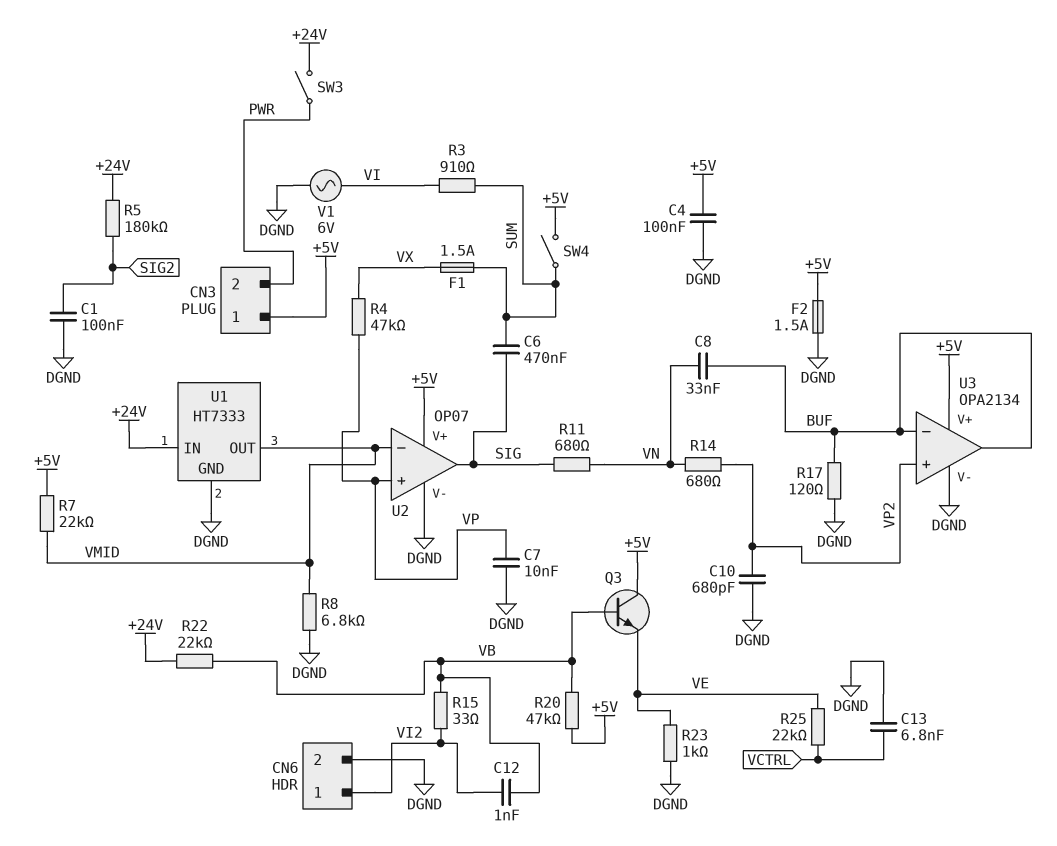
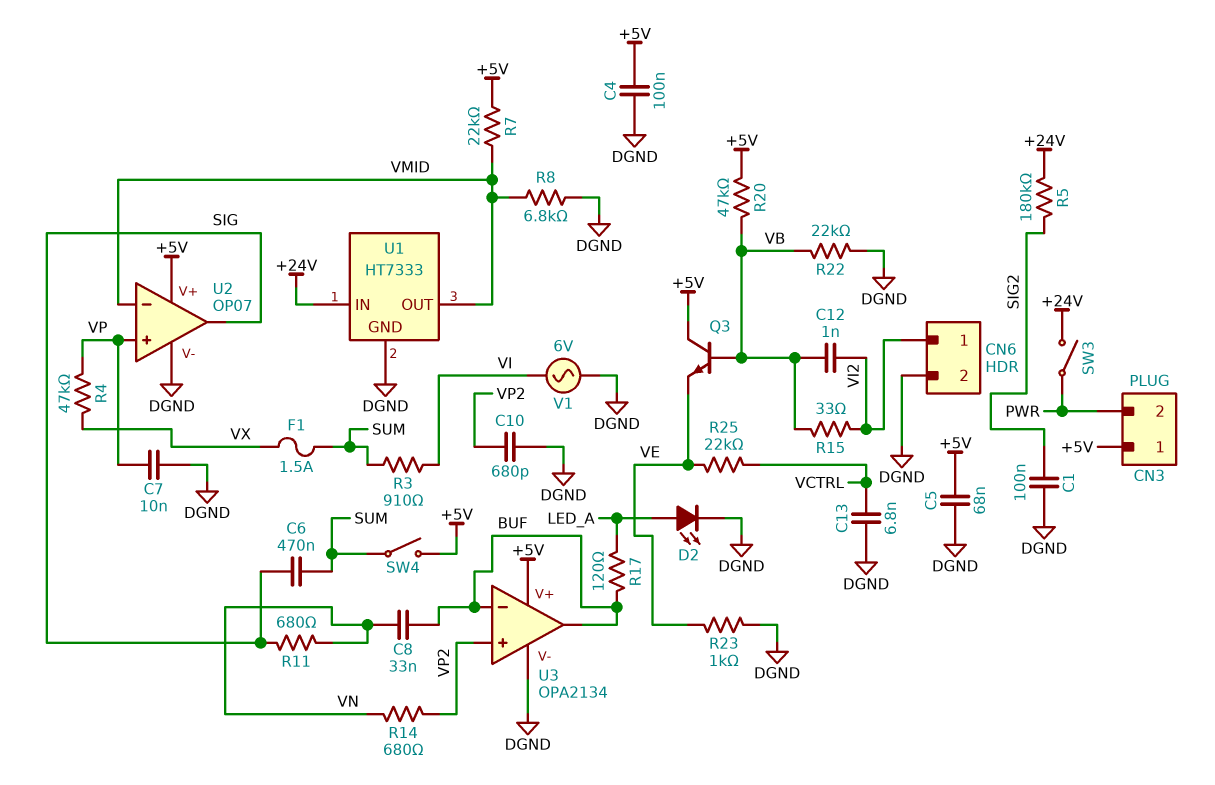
C5: none -> 68nF (+5V, DGND)
D2: none -> LED (A LED_A, K DGND)
F2: 1.5A (+5V, DGND) -> none
R17: 120 (BUF, DGND) -> 120 (BUF, LED_A)
R22: 22k (+24V, VB) -> 22k (DGND, VB)

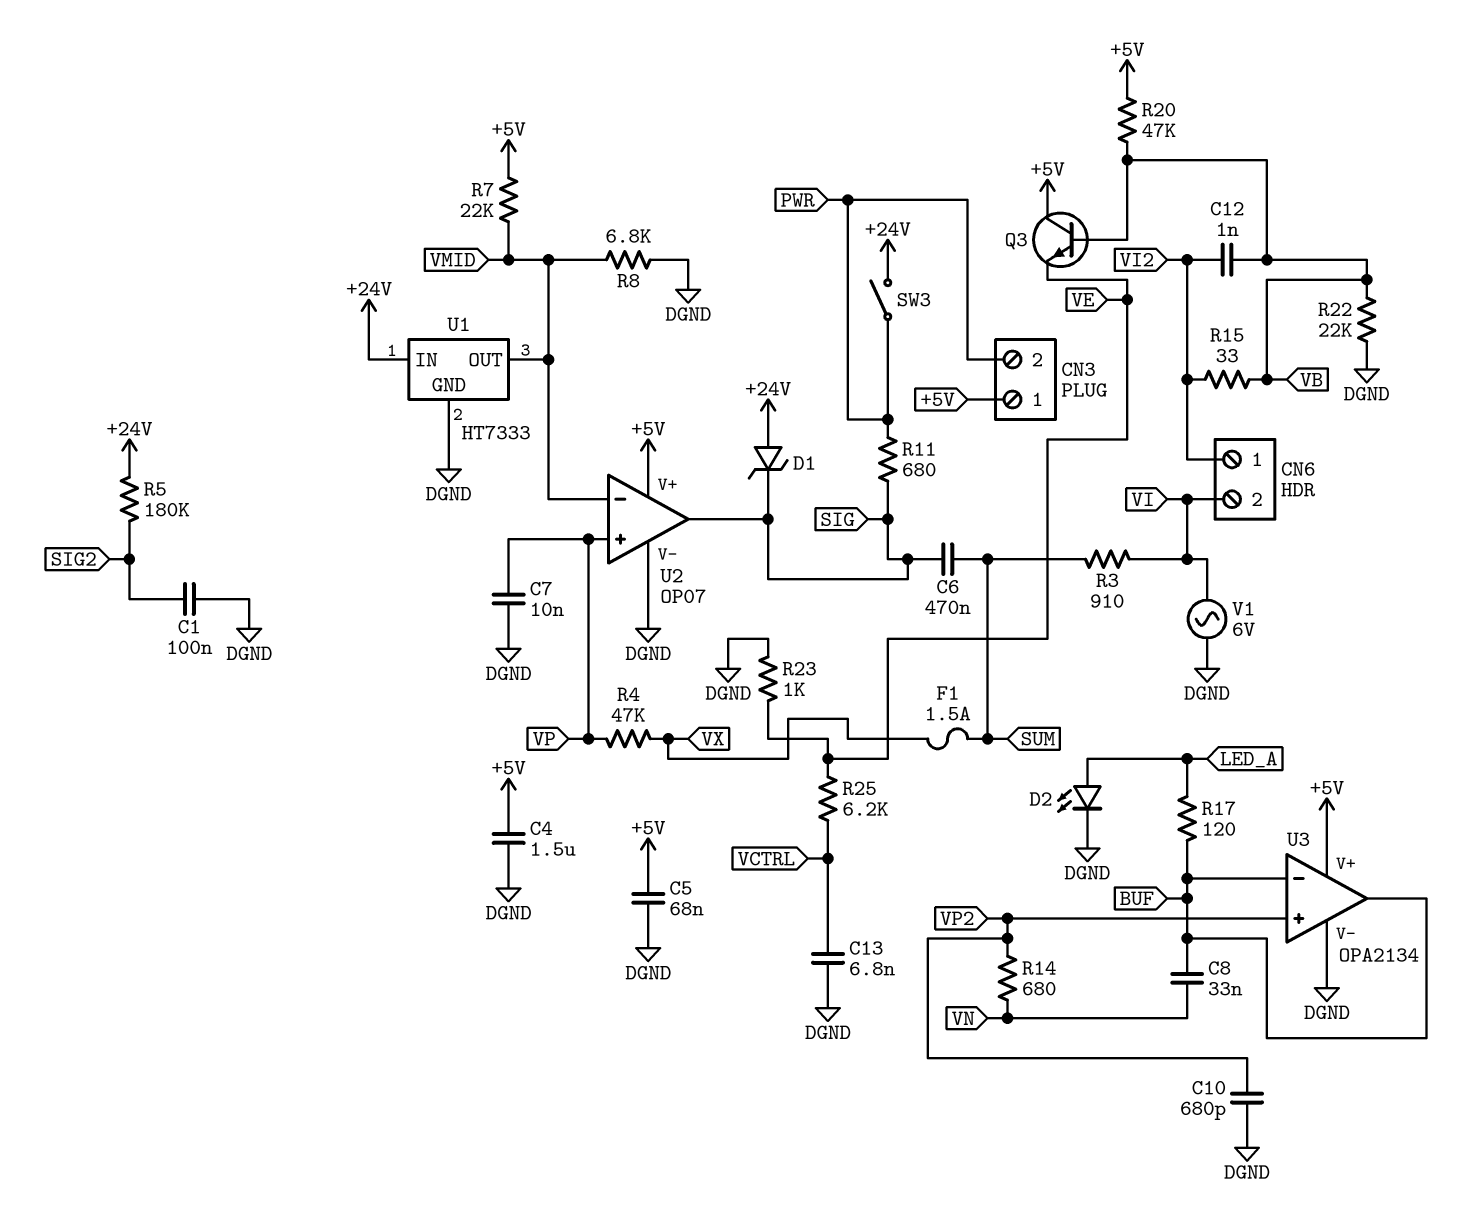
C4: 100nF (+5V, DGND) -> 1.5uF (+5V, DGND)
CN6 pin 2: DGND -> VI
D1: none -> zener (A +24V, K SIG)
R11: 680 (SIG, VN) -> 680 (PWR, SIG)
R25: 22k (VCTRL, VE) -> 6.2k (VCTRL, VE)
SW4: switch (+5V, SUM) -> none

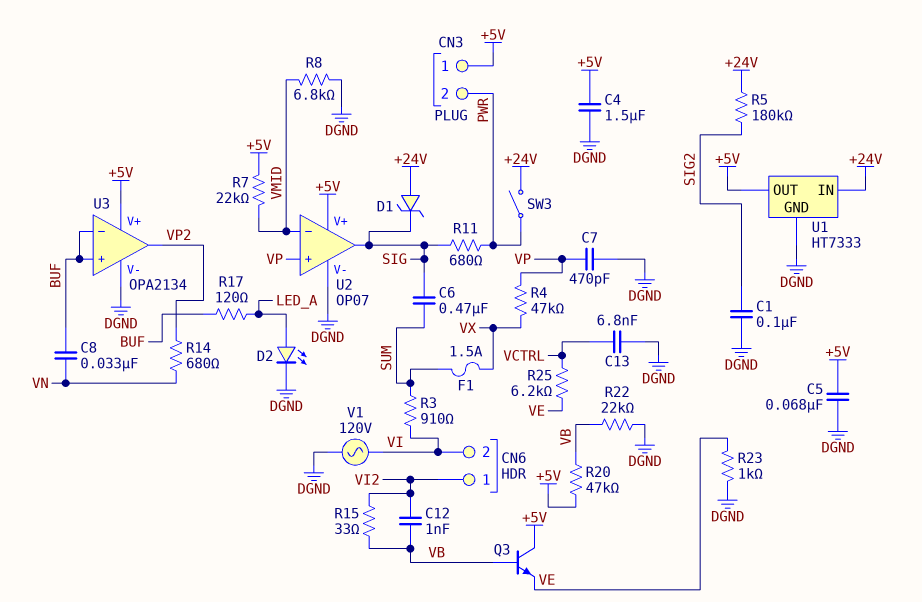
C7: 10nF (DGND, VP) -> 470pF (DGND, VP)
C10: 680pF (DGND, VP2) -> none
U1 pin OUT: VMID -> +5V
U3 pin in+: VP2 -> BUF
U3 pin out: BUF -> VP2
V1: AC 6V (DGND, VI) -> AC 120V (DGND, VI)

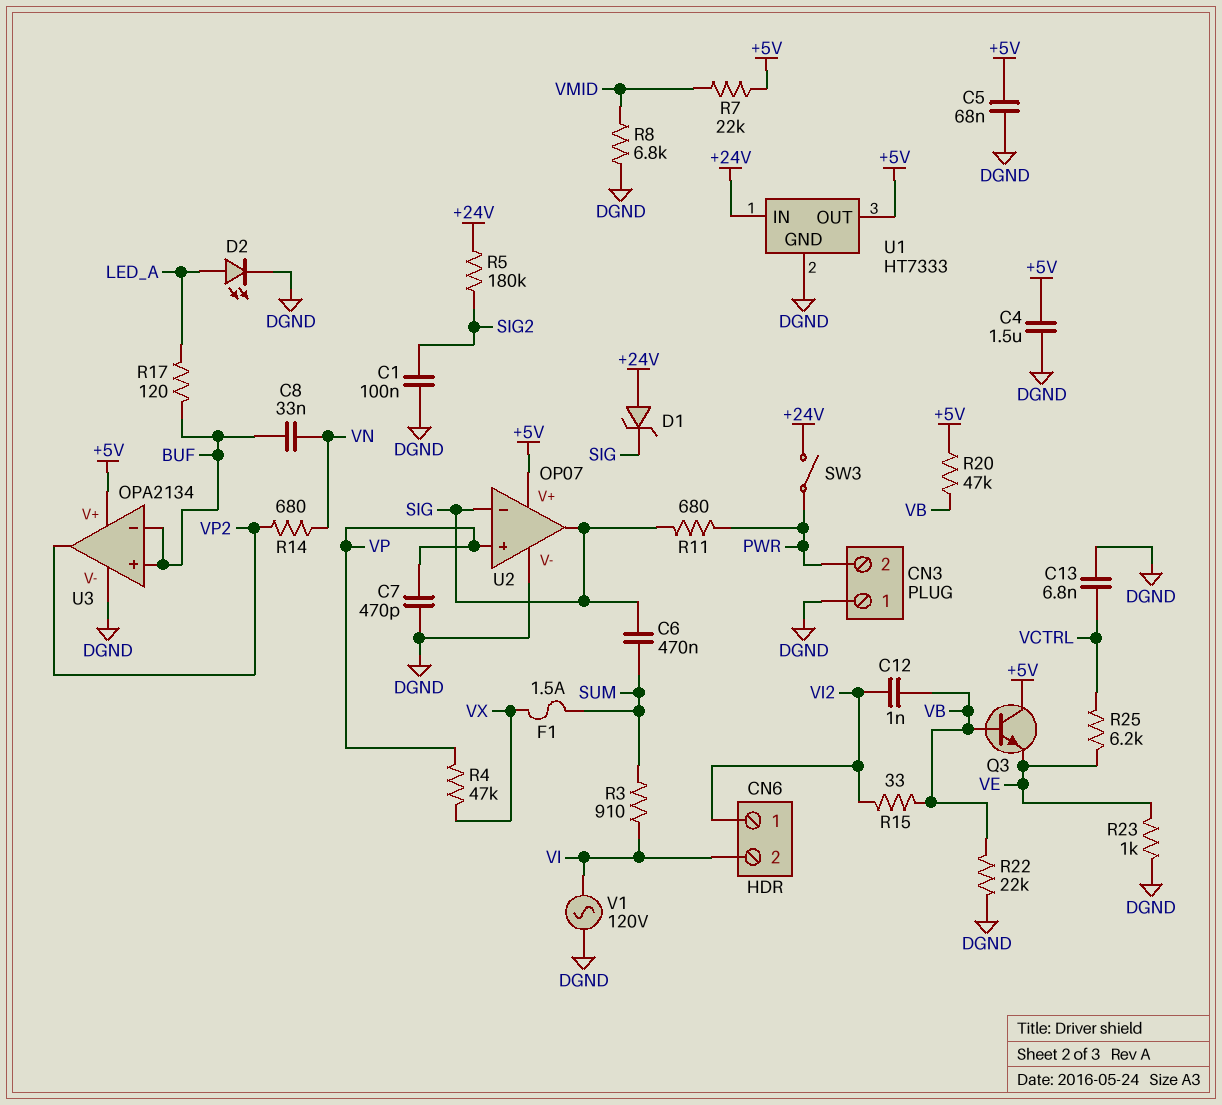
CN3 pin 1: +5V -> DGND
U2 pin in-: VMID -> SIG

